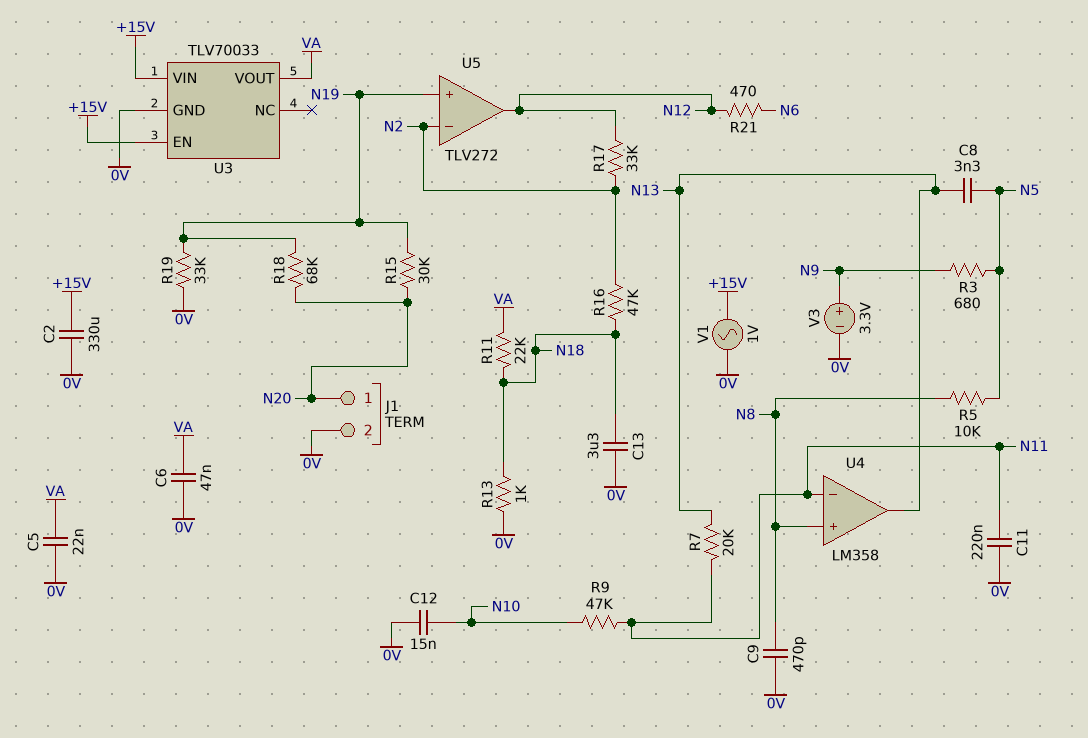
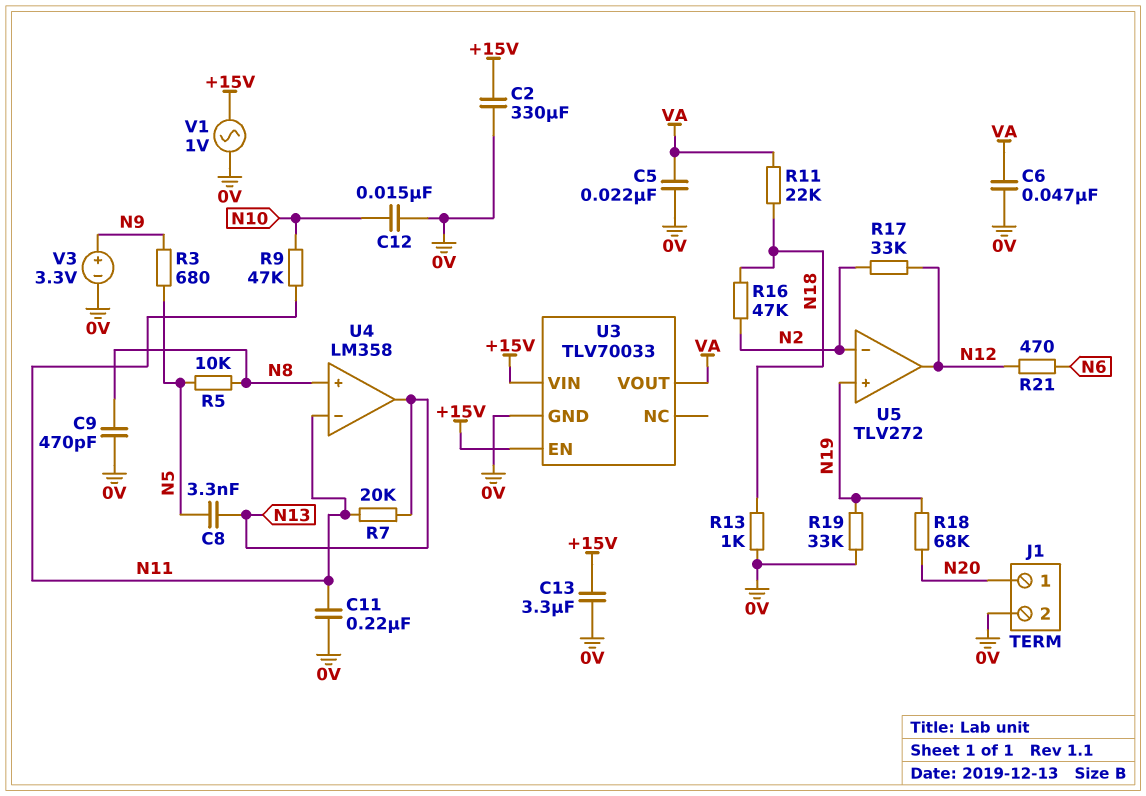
C13: 3.3uF (0V, N18) -> 3.3uF (+15V, 0V)
R15: 30k (N19, N20) -> none

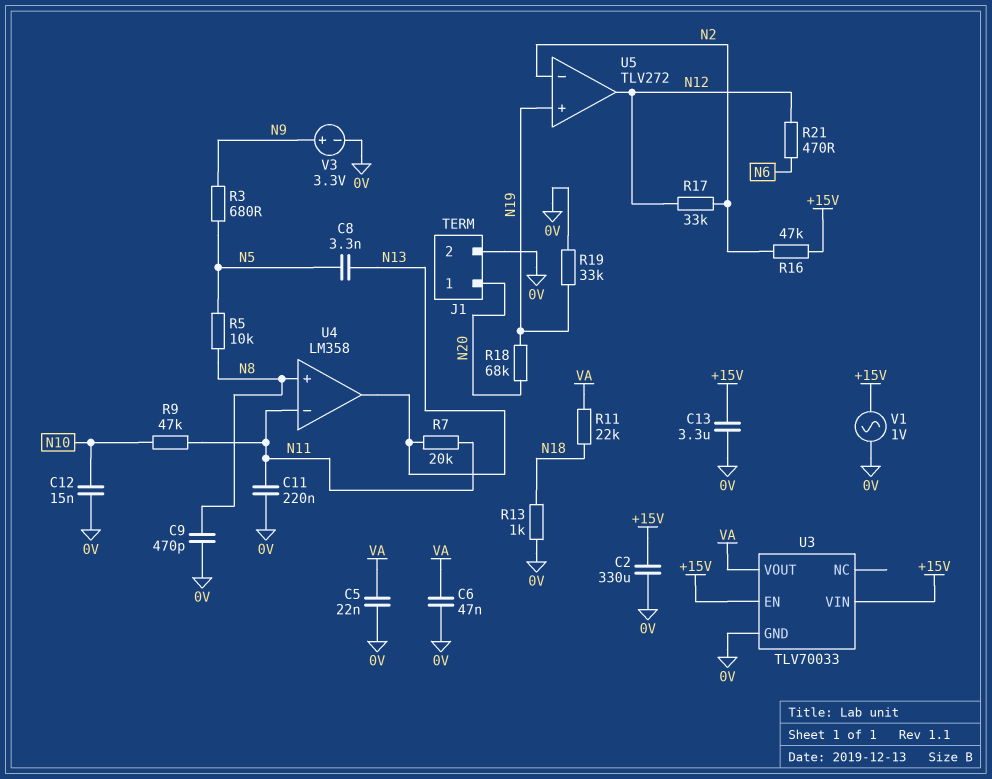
R16: 47k (N2, N18) -> 47k (+15V, N2)

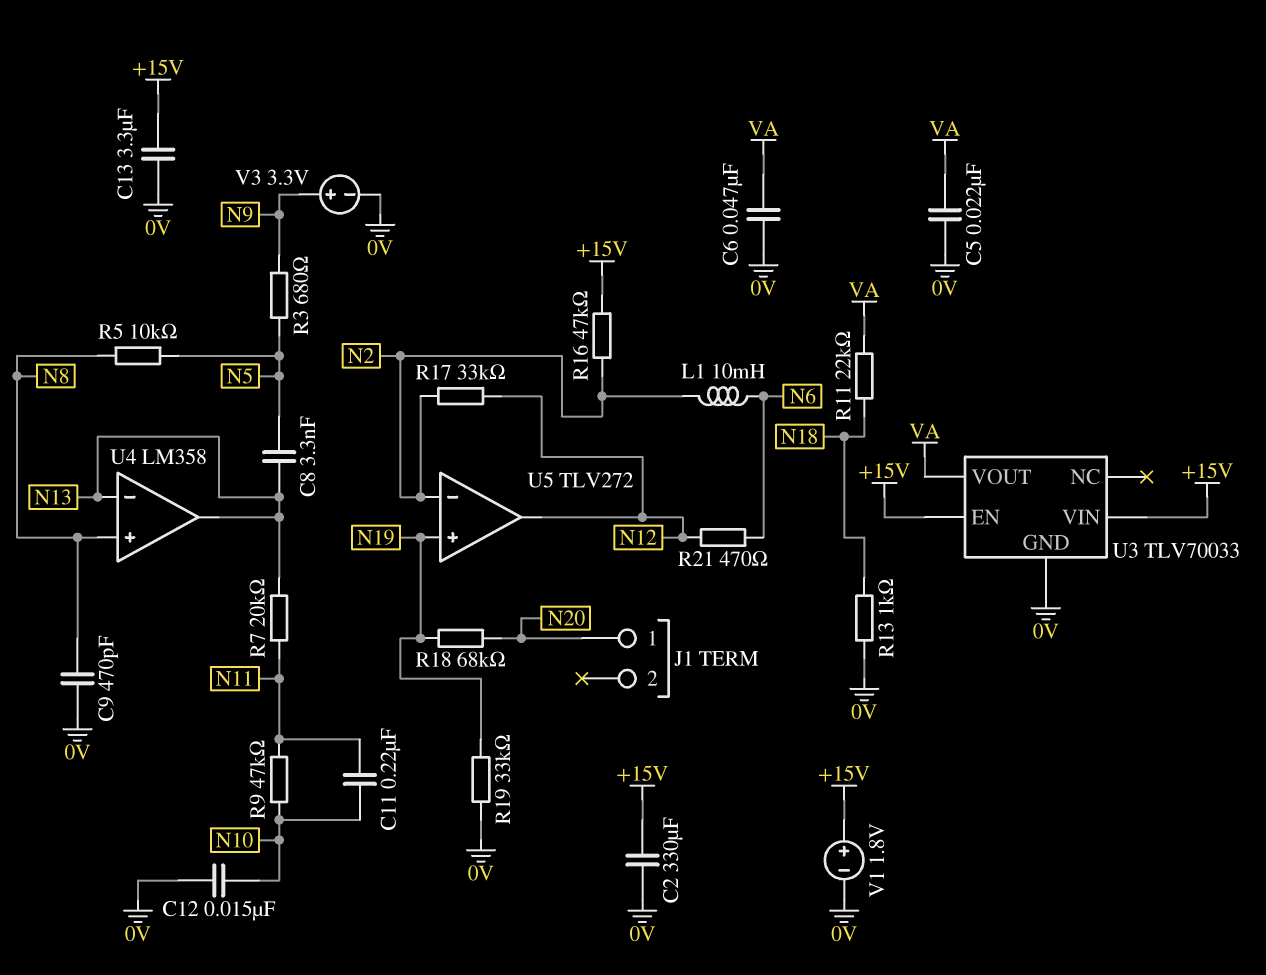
C11: 220nF (0V, N11) -> 220nF (N10, N11)
J1 pin 2: 0V -> none
L1: none -> 10mH (N2, N6)
U4 pin in-: N11 -> N13
V1: AC 1V (+15V, 0V) -> 1.8V (plus +15V, minus 0V)

